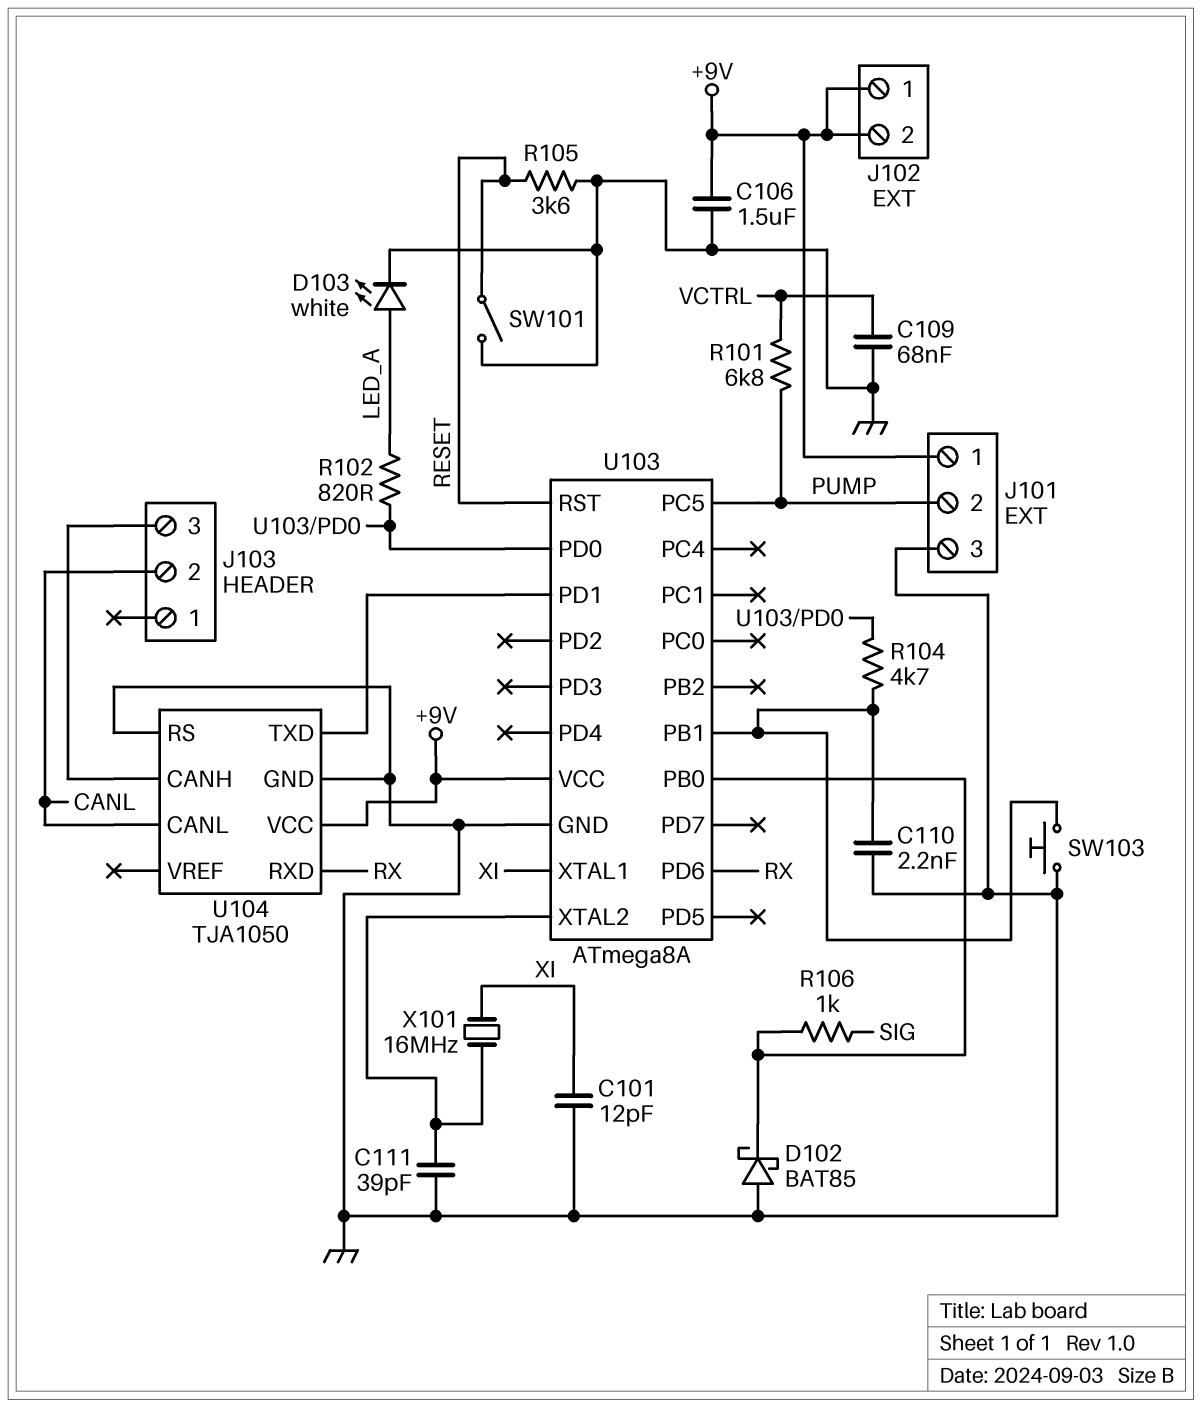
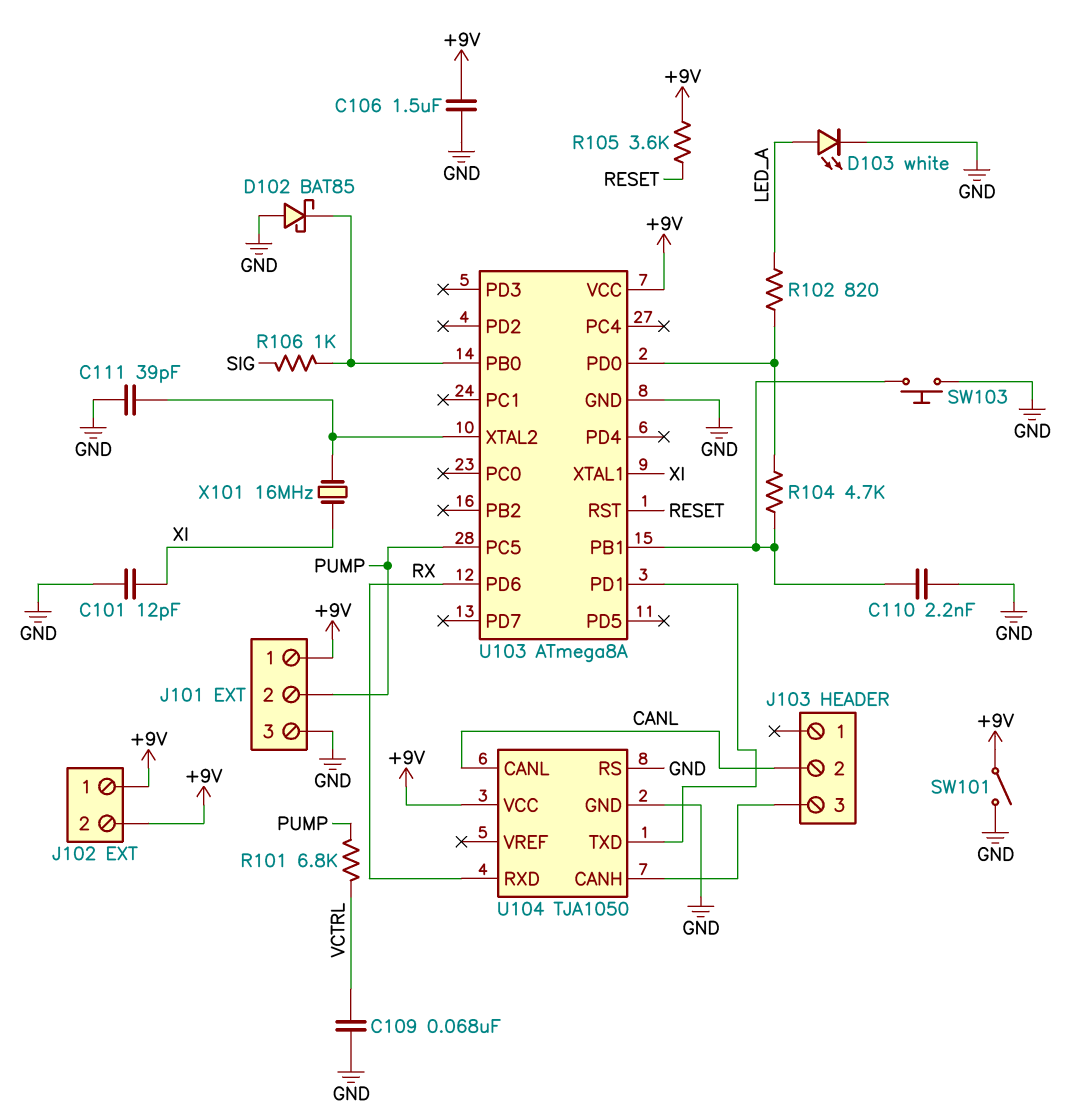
R105: 3.6k (GND, RESET) -> 3.6k (+9V, RESET)
SW101: switch (GND, RESET) -> switch (+9V, GND)

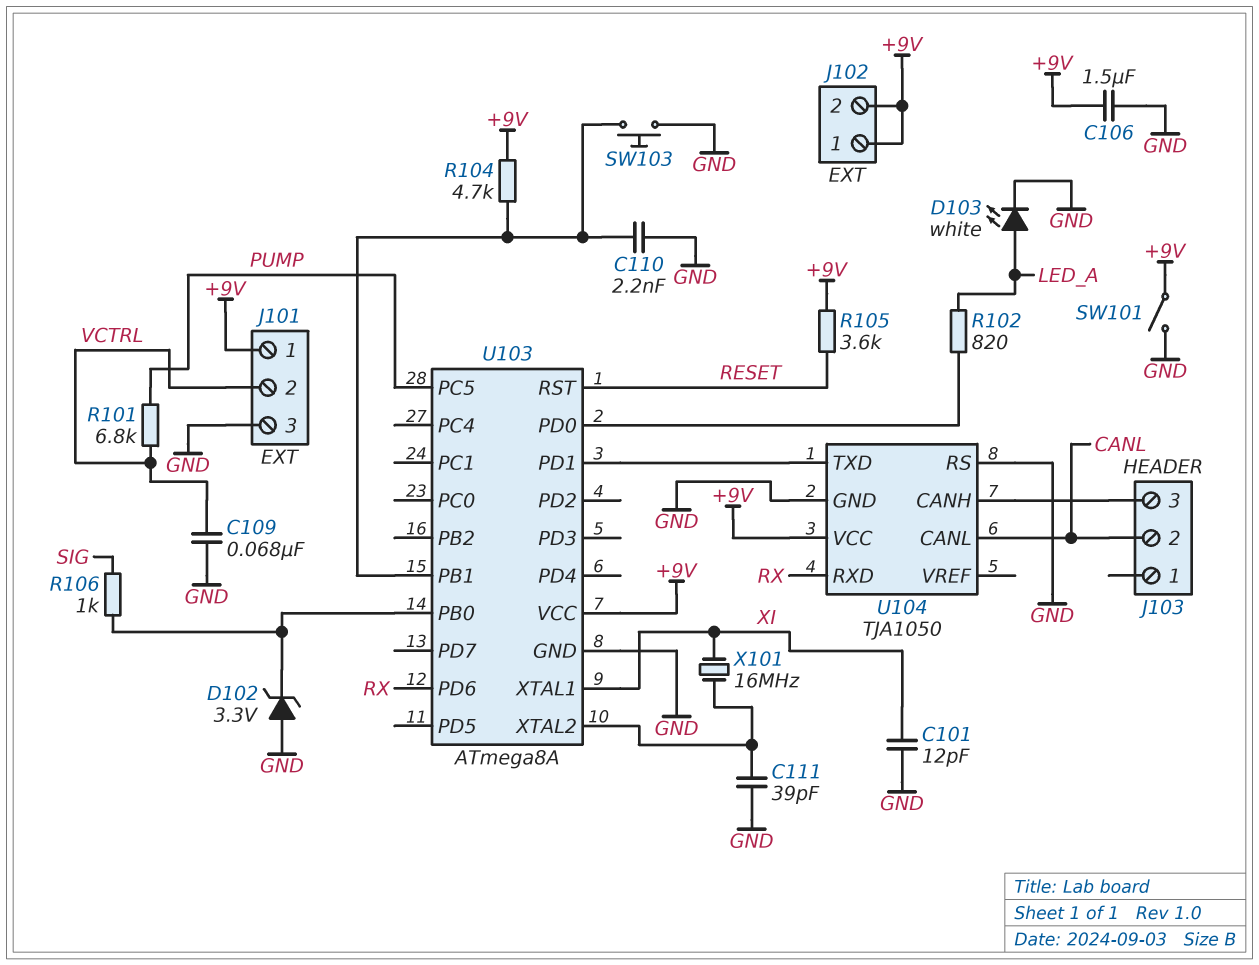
D102: schottky BAT85 (A GND, K U103/PB0) -> zener 3.3V (A GND, K U103/PB0)
J101 pin 2: PUMP -> VCTRL
R104: 4.7k (U103/PB1, U103/PD0) -> 4.7k (+9V, U103/PB1)

